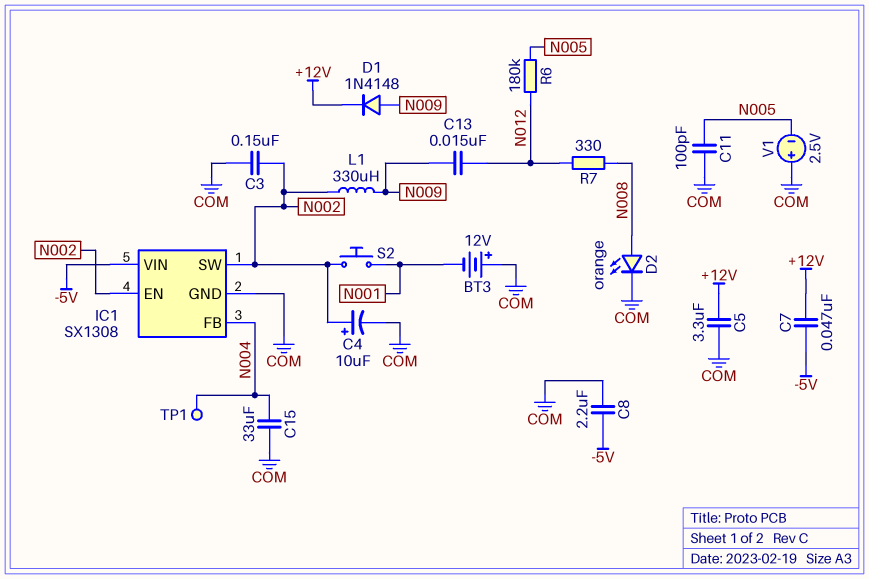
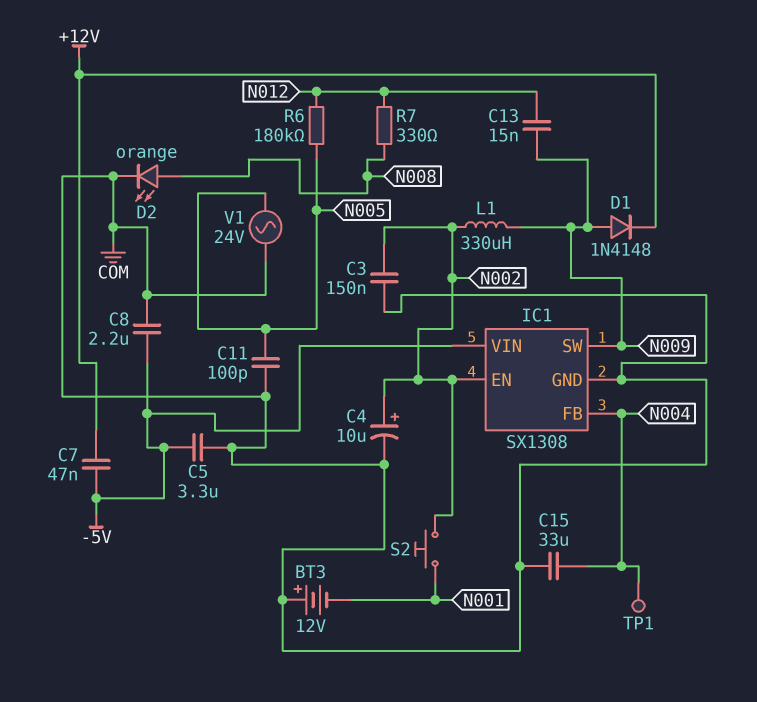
C5: 3.3uF (+12V, COM) -> 3.3uF (-5V, COM)
IC1 pin SW: N002 -> N009
V1: 2.5V (plus COM, minus N005) -> AC 24V (COM, N005)

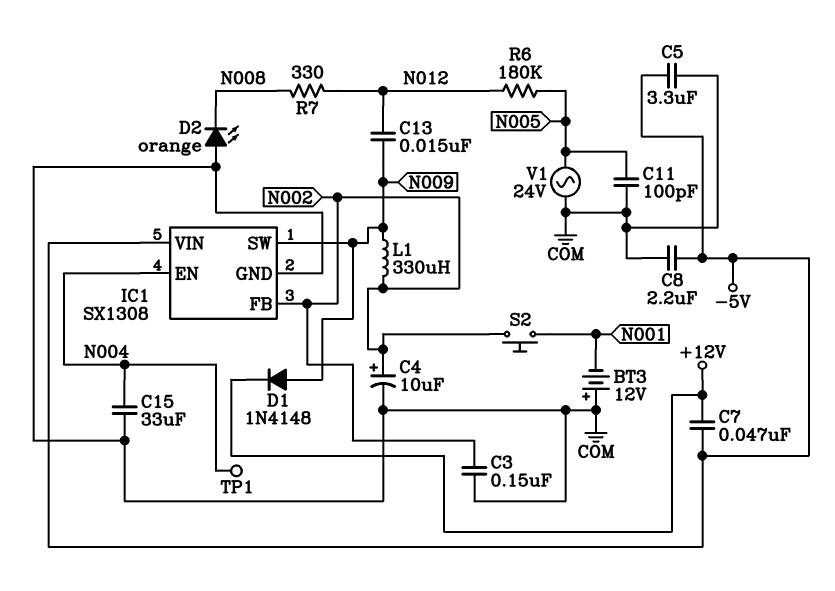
D2: LED orange (A N008, K COM) -> LED orange (A COM, K N008)
IC1 pin EN: N002 -> N004
IC1 pin FB: N004 -> N002

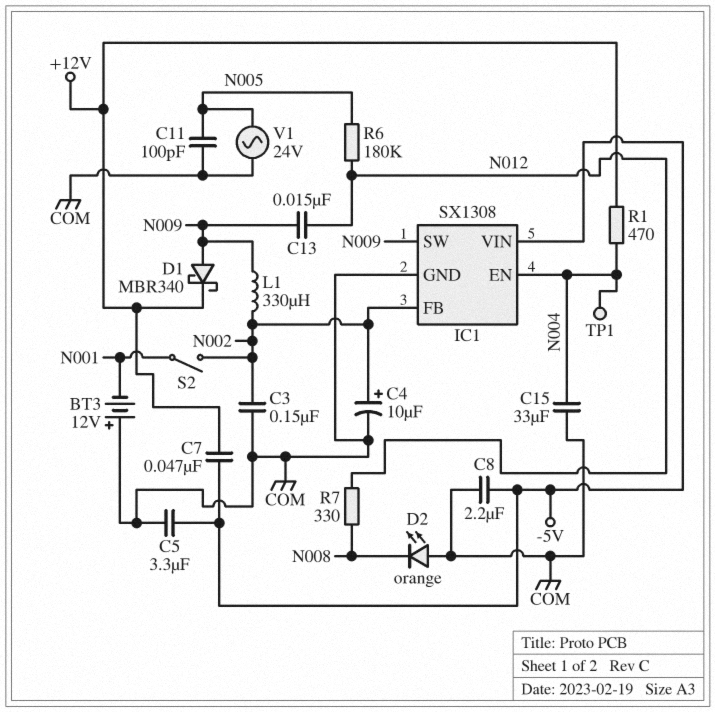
D1: diode 1N4148 (A N009, K +12V) -> schottky MBR340 (A N009, K +12V)
R1: none -> 470 (+12V, N004)
S2: button (N001, N002) -> switch (N001, N002)

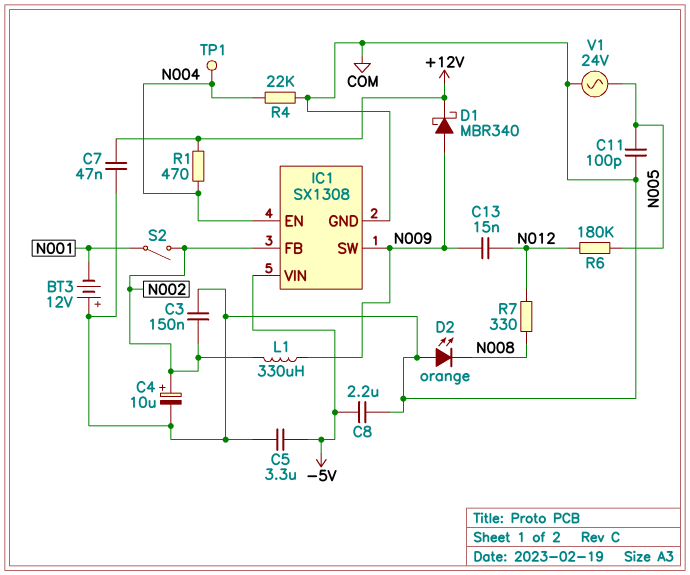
C7: 47nF (+12V, -5V) -> 47nF (+12V, COM)
C15: 33uF (COM, N004) -> none
R4: none -> 22k (COM, N004)

